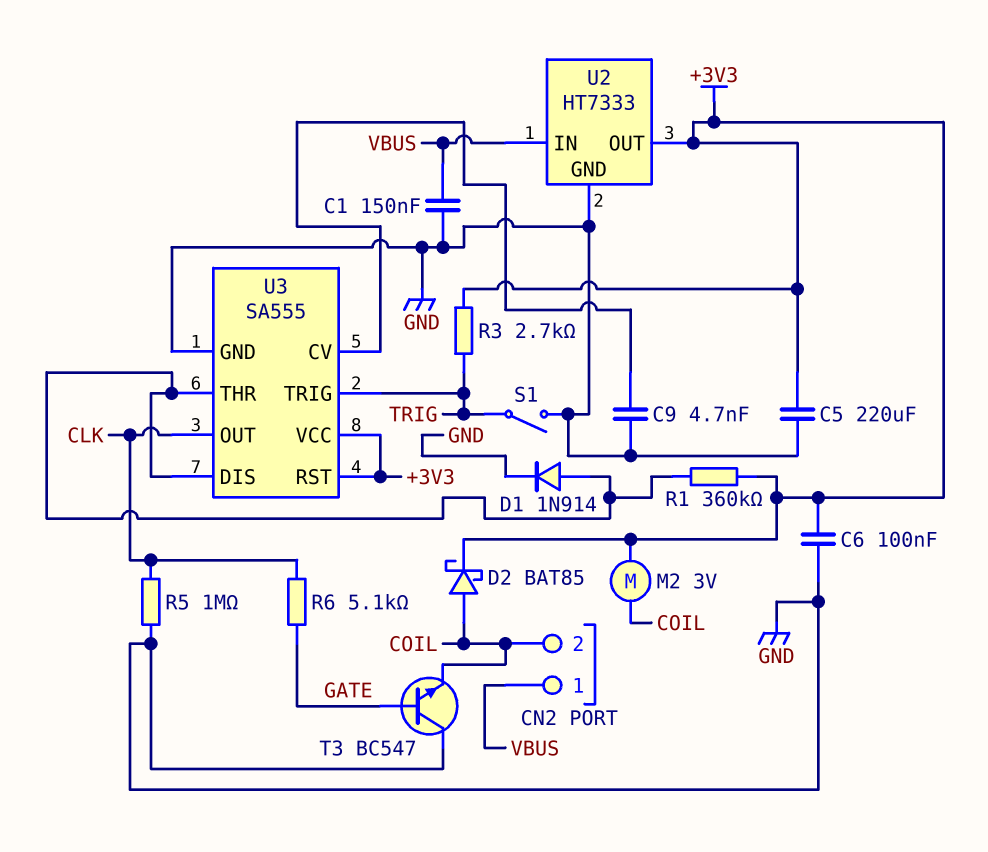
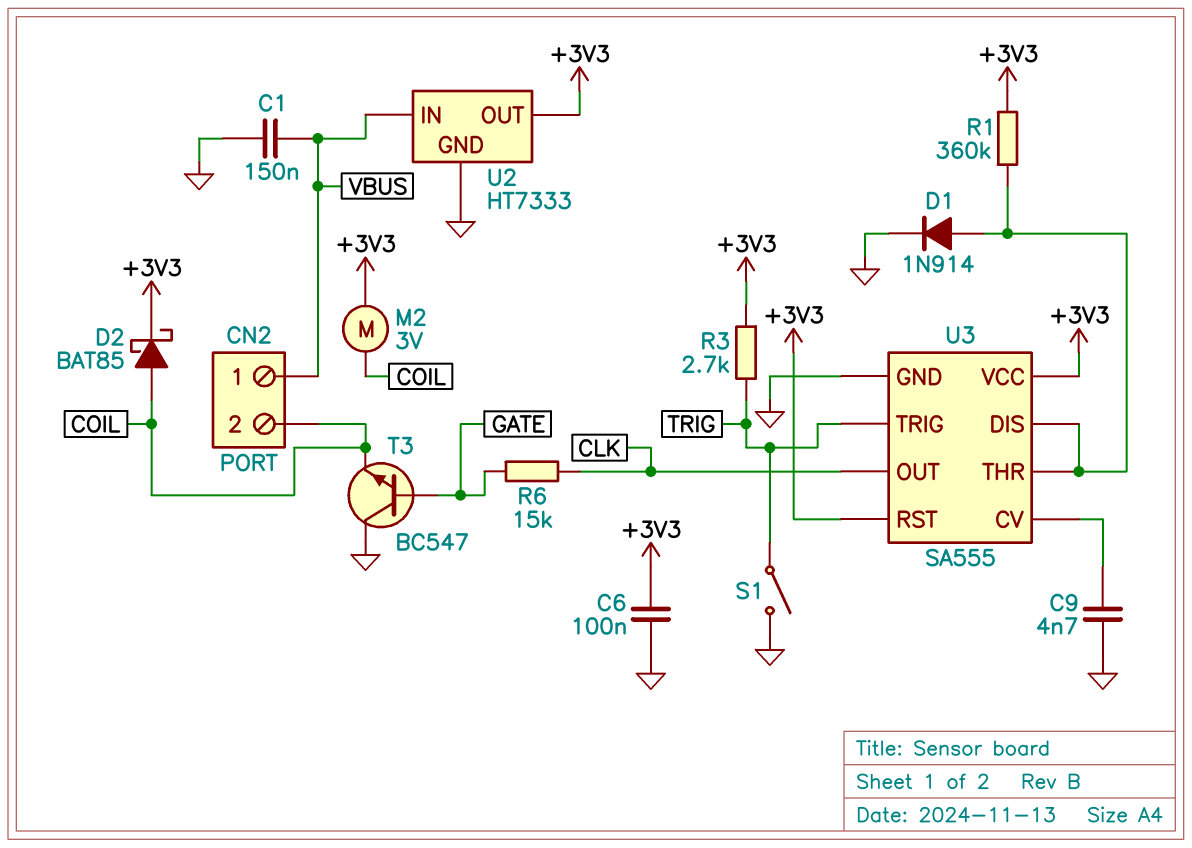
C5: 220uF (+3V3, GND) -> none
R5: 1M (CLK, GND) -> none
R6: 5.1k (CLK, GATE) -> 15k (CLK, GATE)

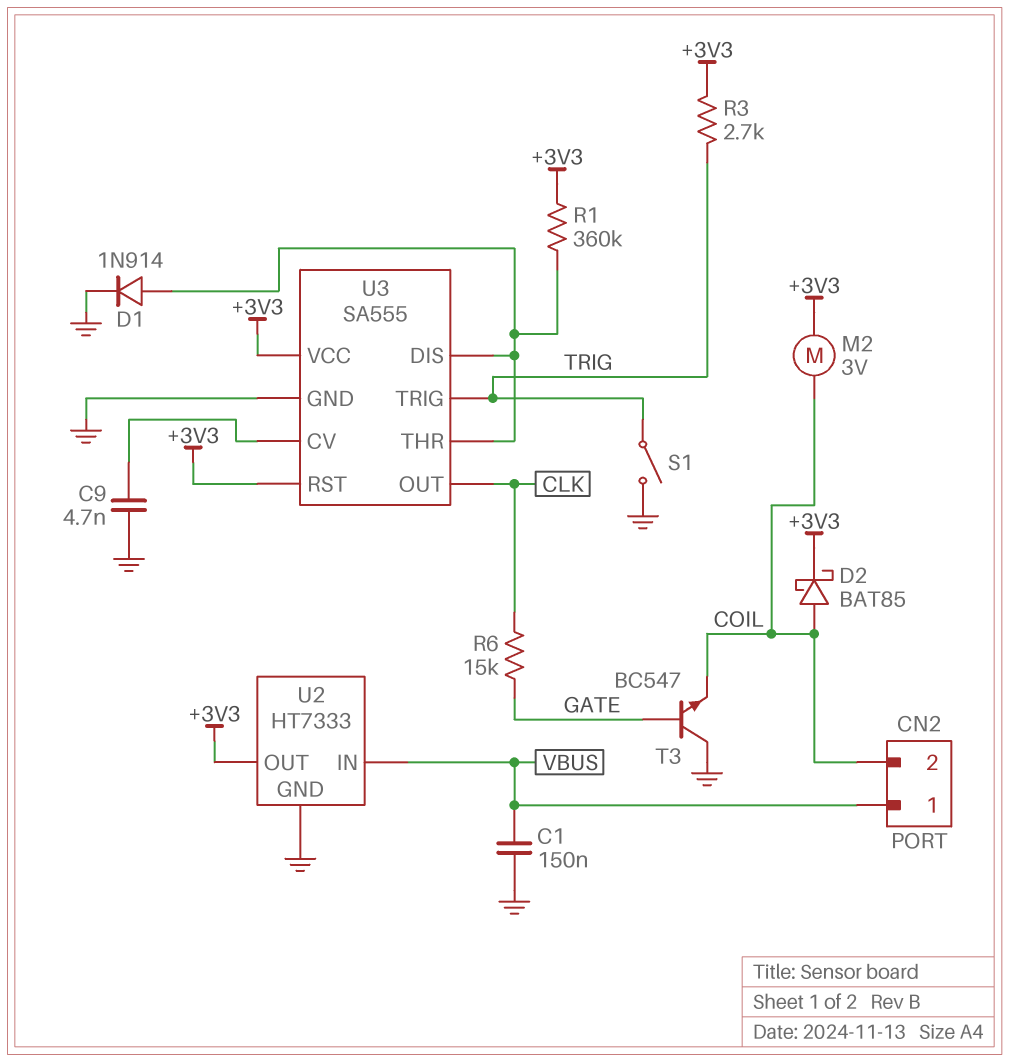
C6: 100nF (+3V3, GND) -> none

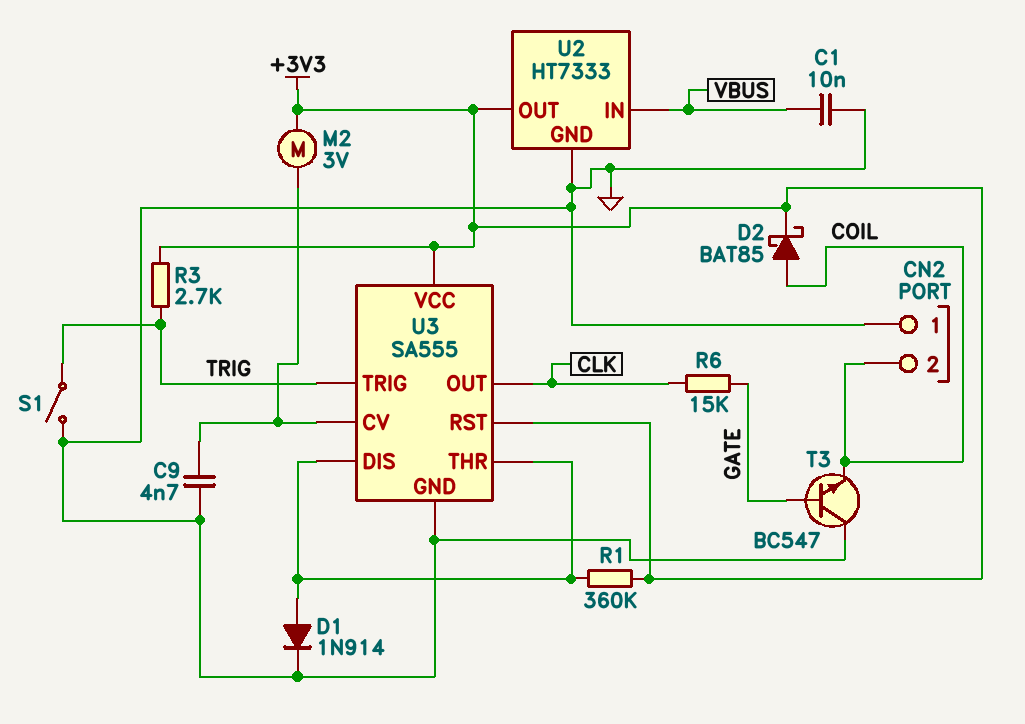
C1: 150nF (GND, VBUS) -> 10nF (GND, VBUS)
CN2 pin 1: VBUS -> GND
M2: motor 3V (+3V3, COIL) -> motor 3V (+3V3, U3/CV)

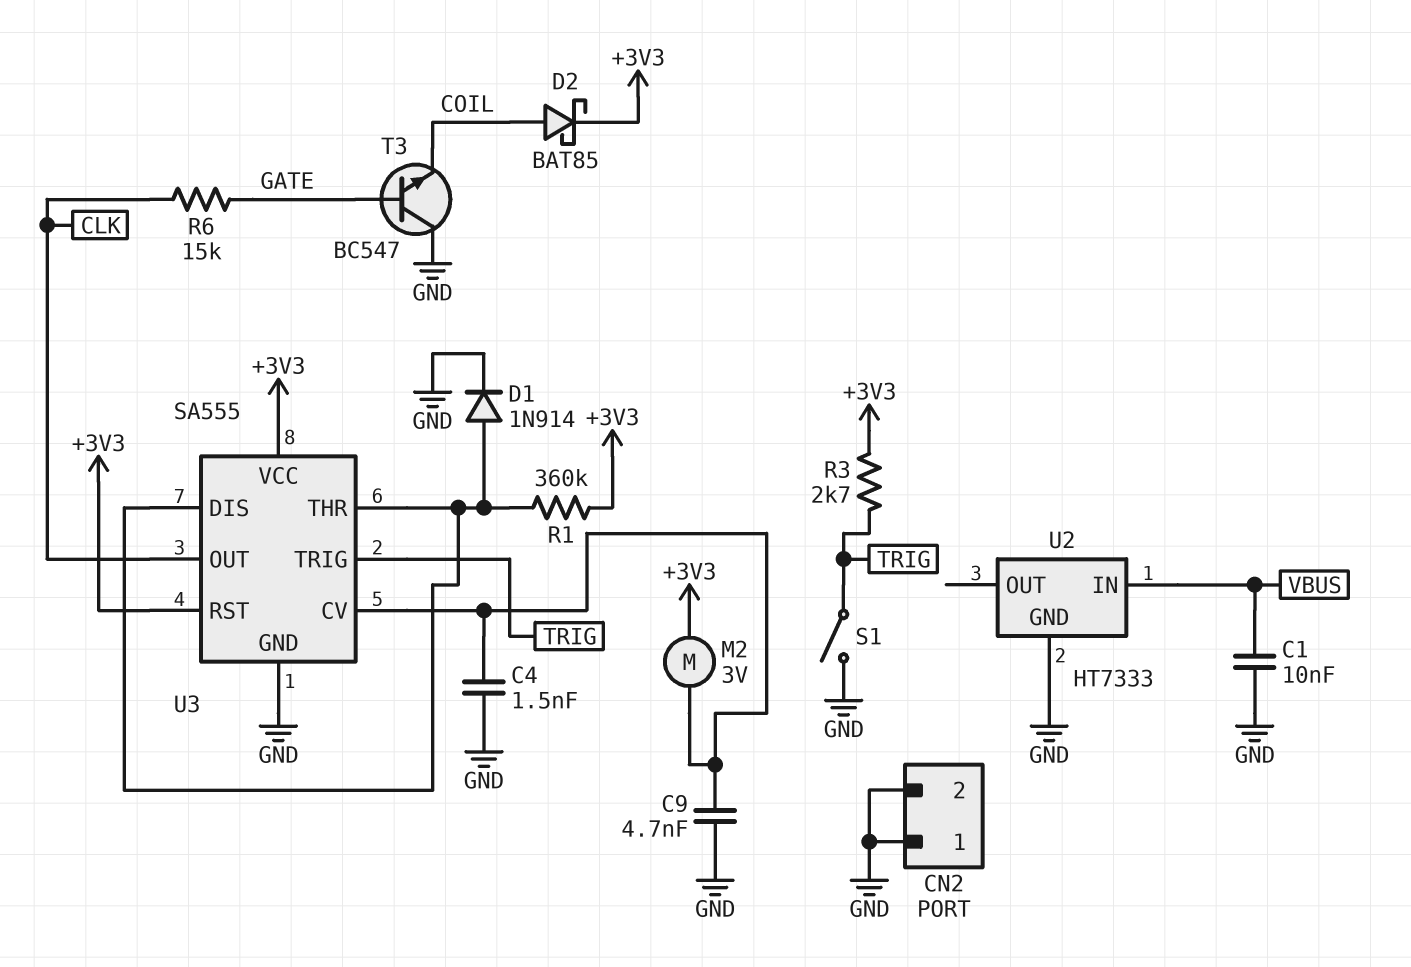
C4: none -> 1.5nF (GND, U3/CV)
CN2 pin 2: COIL -> GND
U2 pin OUT: +3V3 -> none

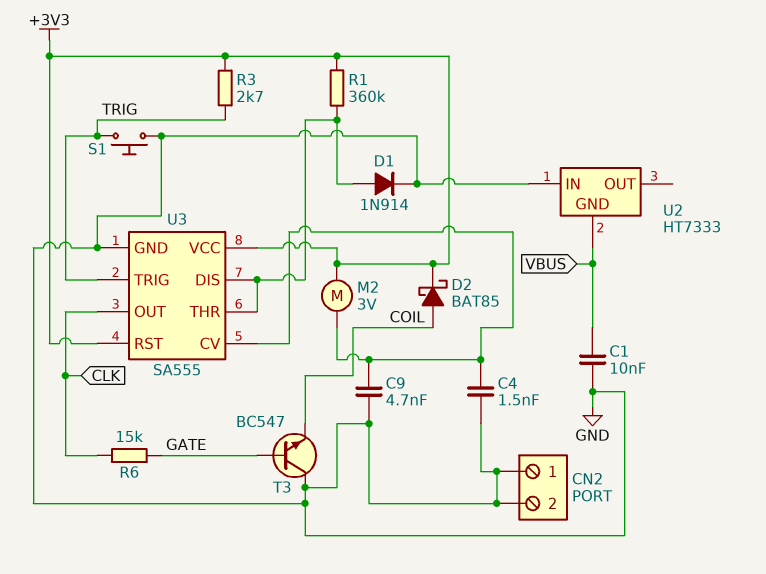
S1: switch (GND, TRIG) -> button (GND, TRIG)
U2 pin GND: GND -> VBUS
U2 pin IN: VBUS -> GND

